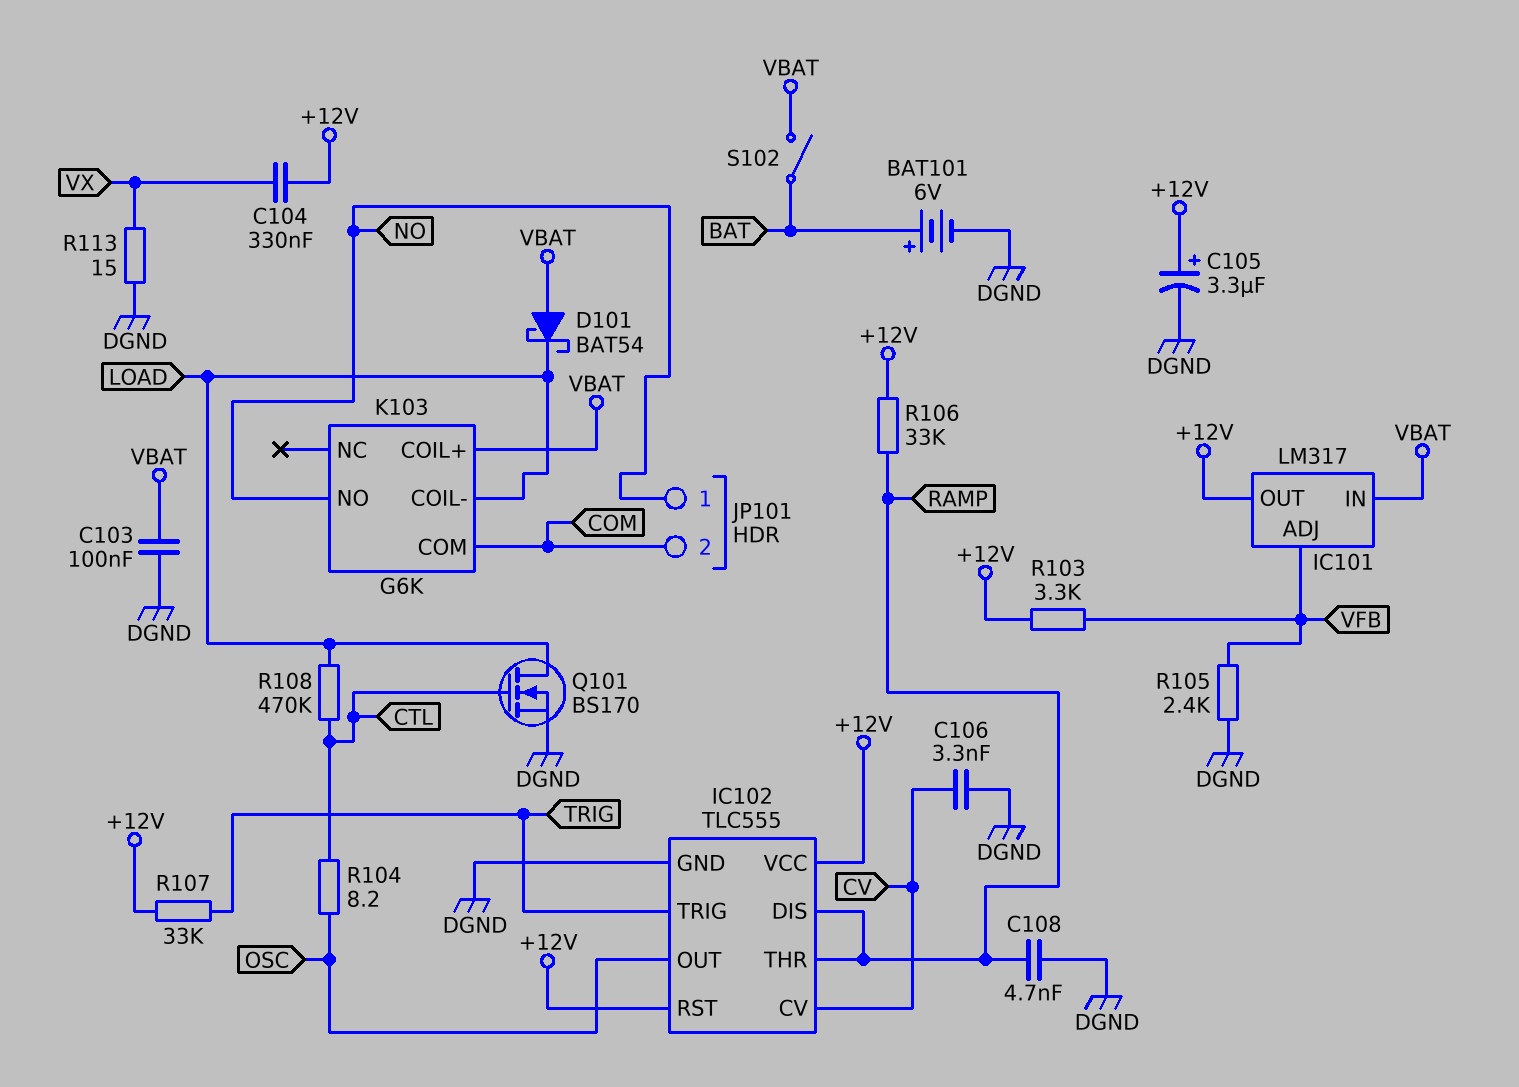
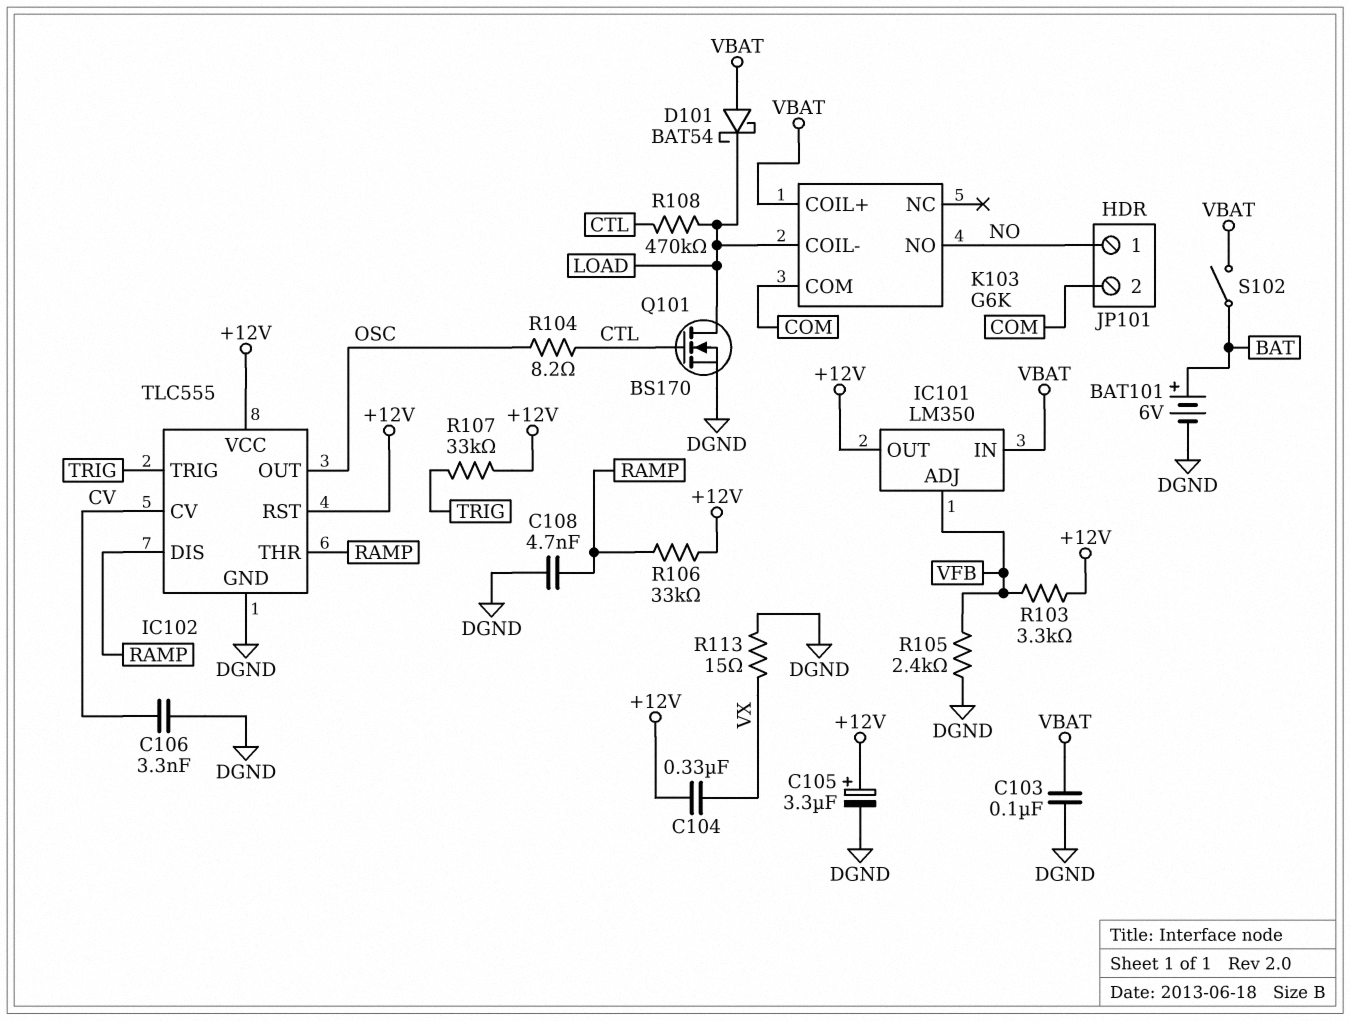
IC101: LM317 -> LM350

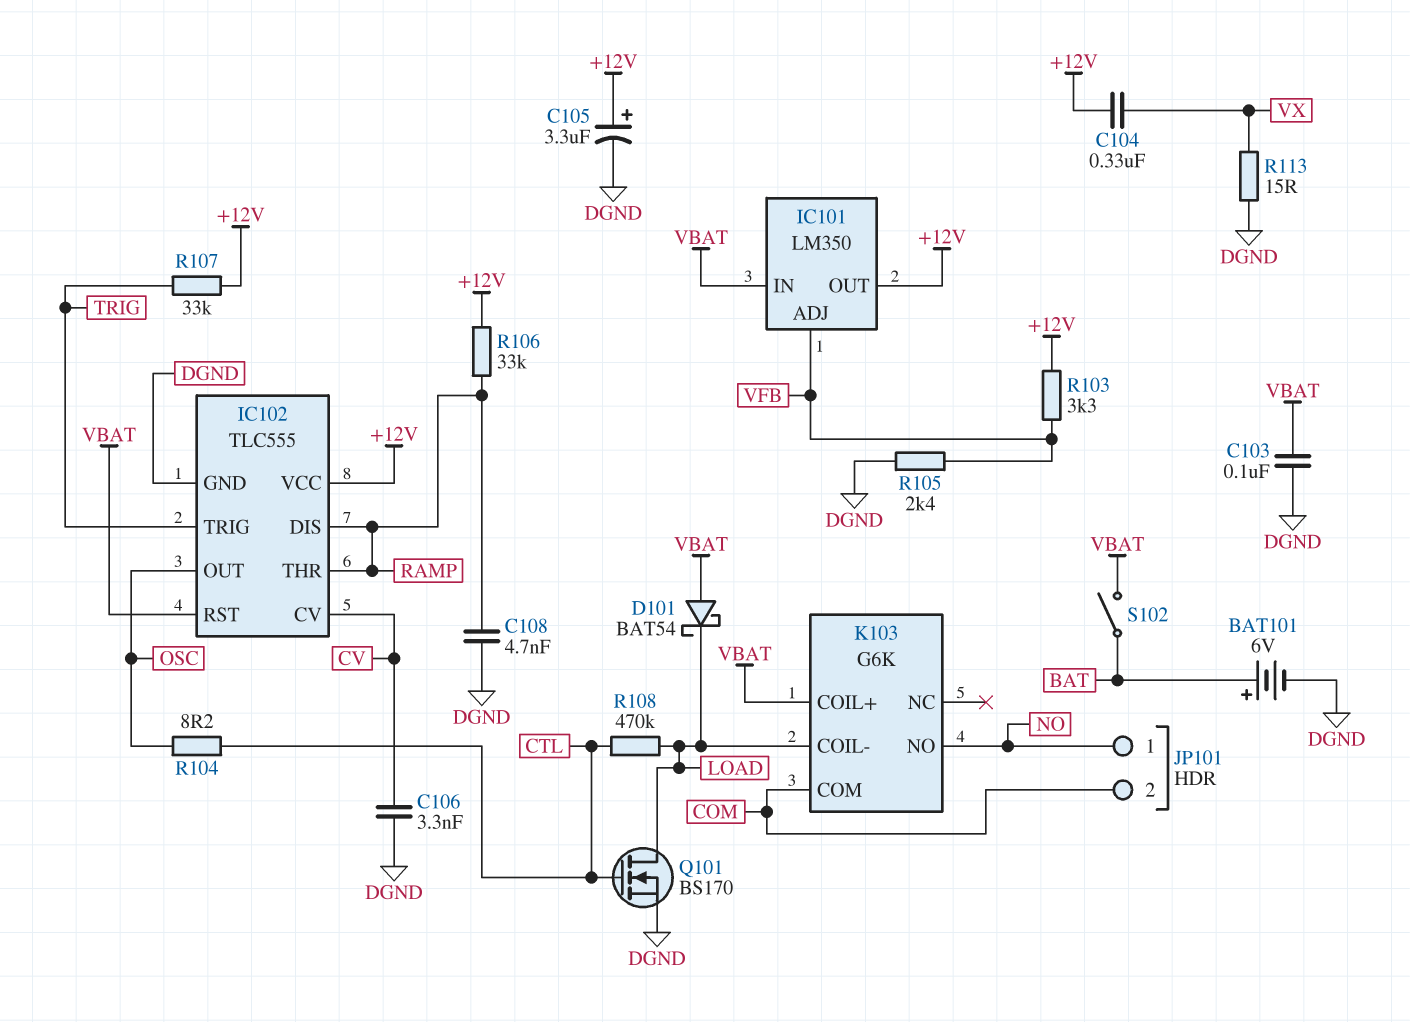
IC102 pin RST: +12V -> VBAT

